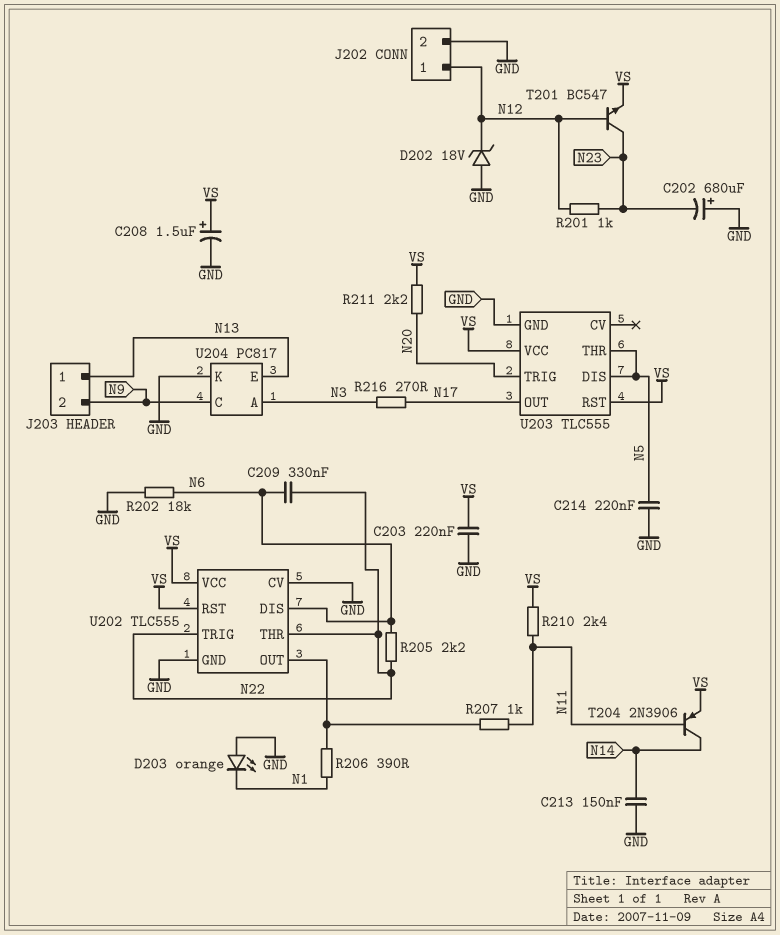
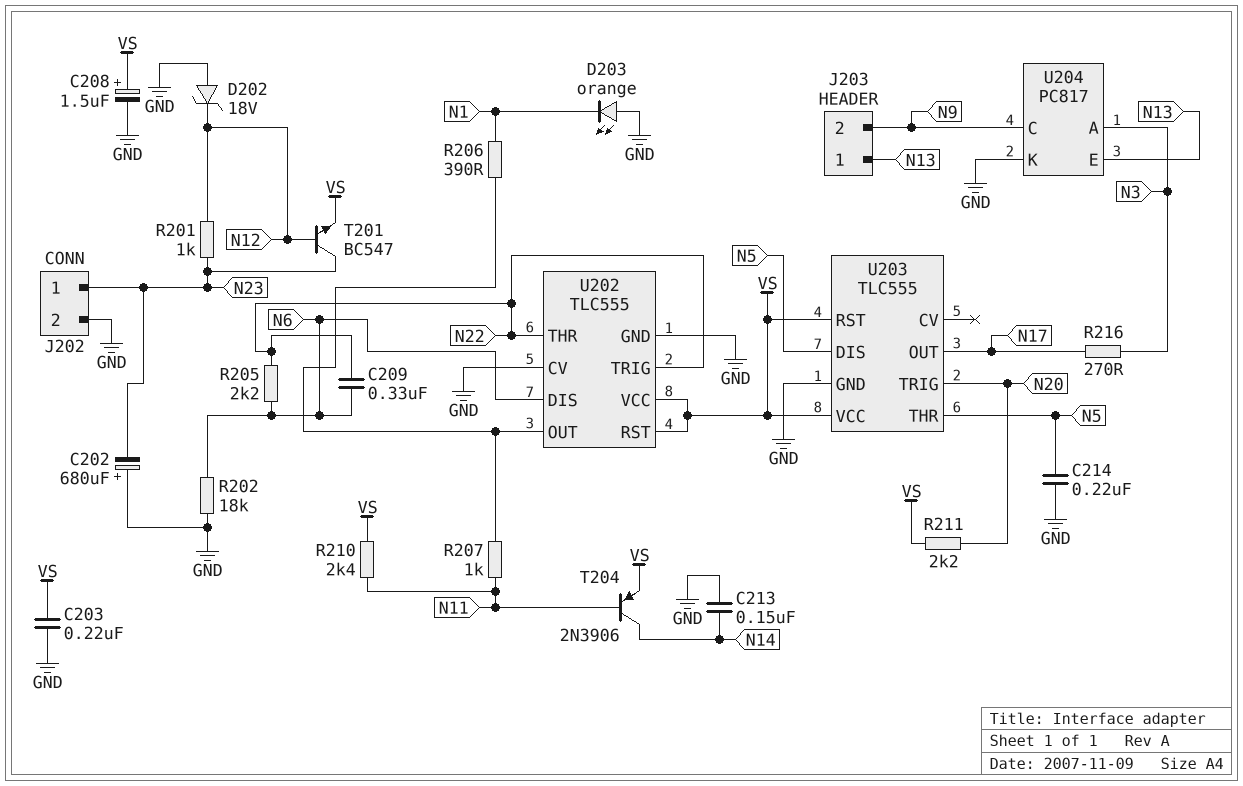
J202 pin 1: N12 -> N23

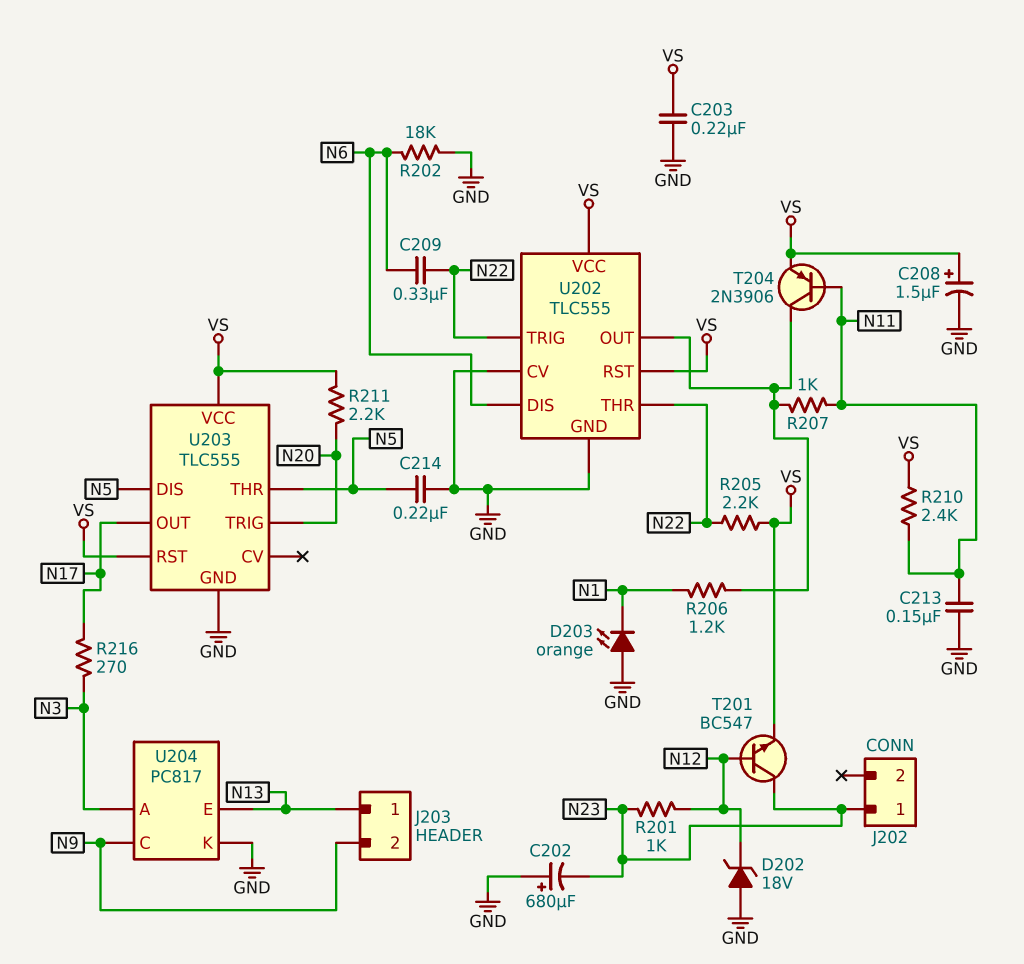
C213: 150nF (GND, N14) -> 150nF (GND, N11)
J202 pin 2: GND -> none
R205: 2.2k (N6, N22) -> 2.2k (N22, VS)
R206: 390 (N1, U202/OUT) -> 1.2k (N1, U202/OUT)
T204: PNP 2N3906 (B N11, C N14, E VS) -> PNP 2N3906 (B N11, C U202/OUT, E VS)

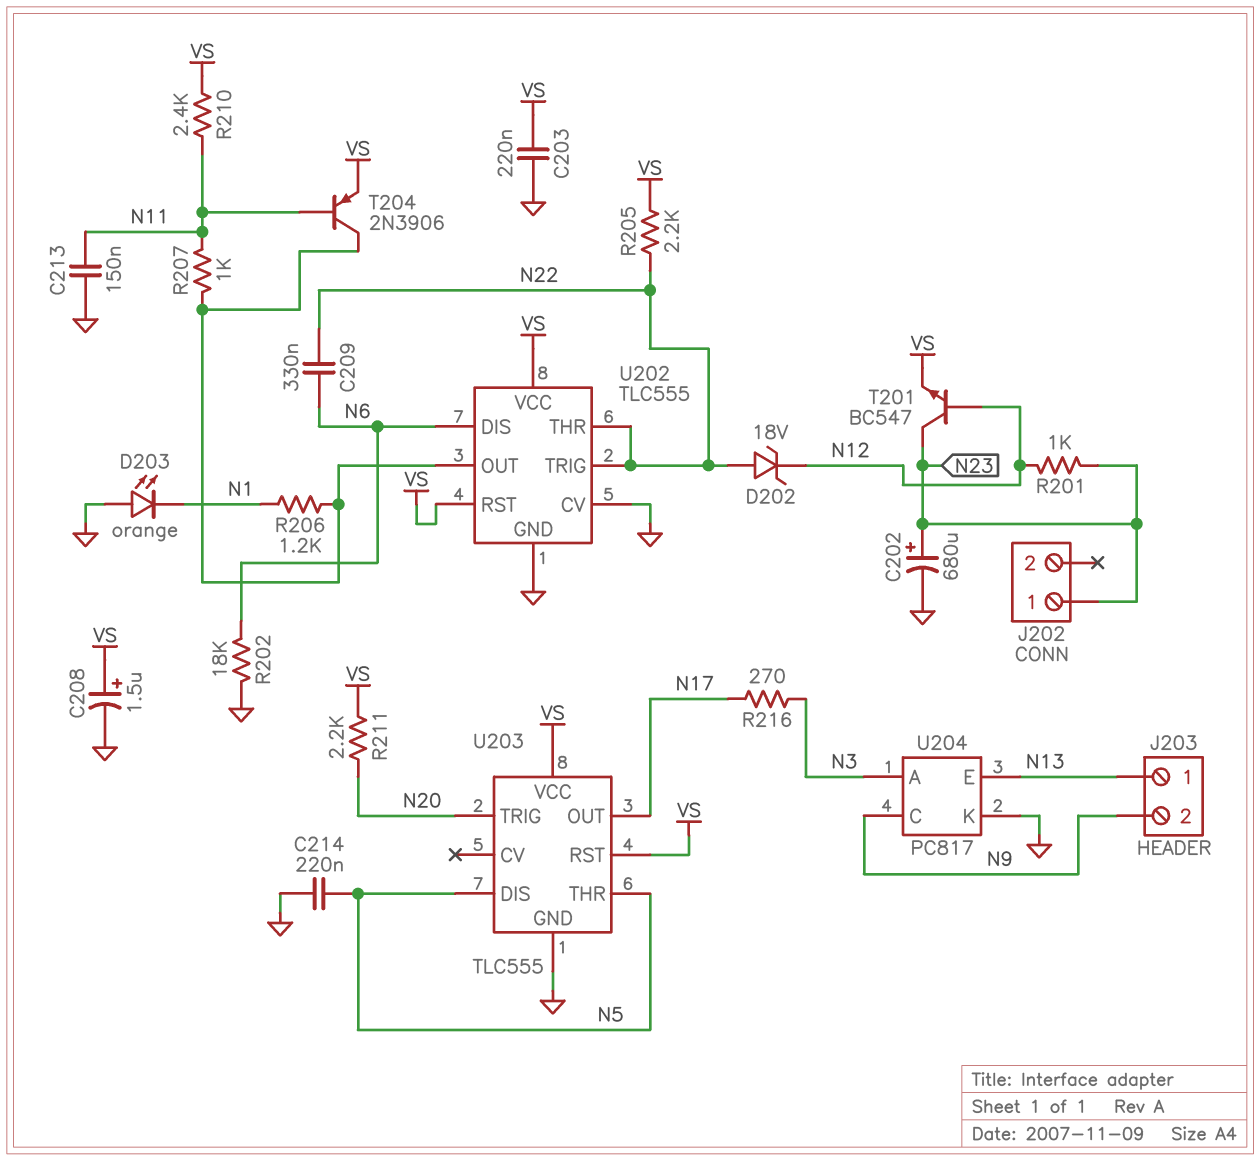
C202: 680uF (plus GND, minus N23) -> 680uF (plus N23, minus GND)
D202: zener 18V (A GND, K N12) -> zener 18V (A N22, K N12)

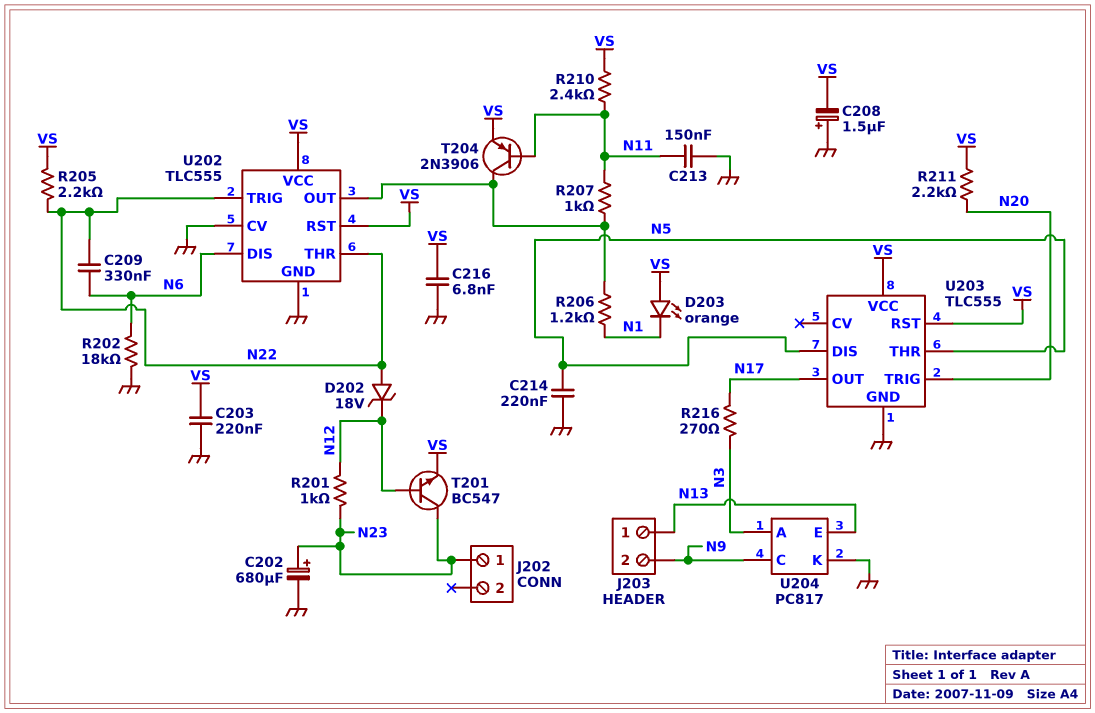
C208: 1.5uF (plus VS, minus GND) -> 1.5uF (plus GND, minus VS)
C216: none -> 6.8nF (GND, VS)
D203: LED orange (A GND, K N1) -> LED orange (A VS, K N1)

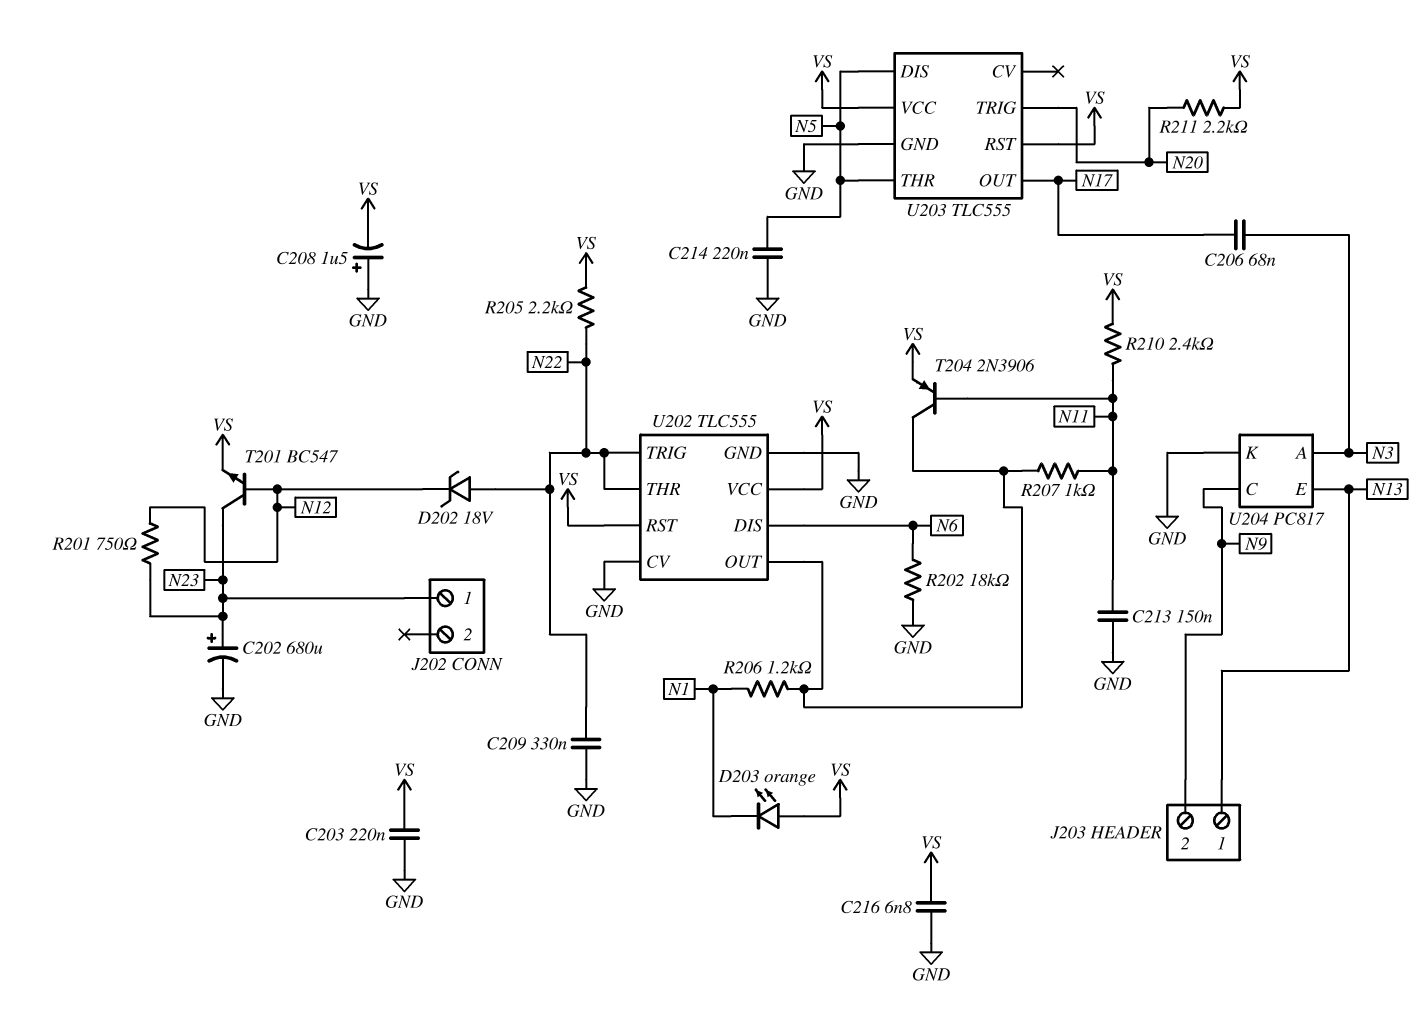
C206: none -> 68nF (N3, N17)
C209: 330nF (N6, N22) -> 330nF (GND, N22)
R201: 1k (N12, N23) -> 750 (N12, N23)
R216: 270 (N3, N17) -> none

